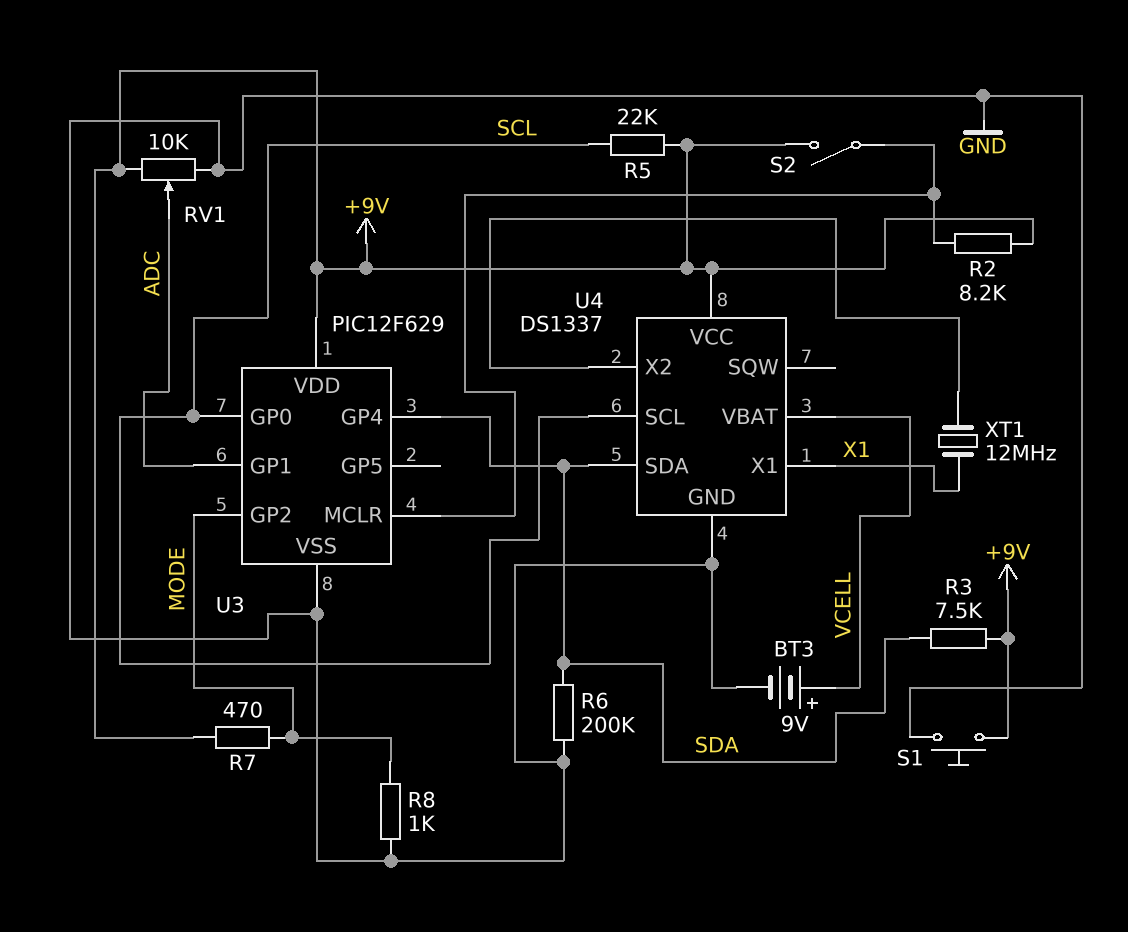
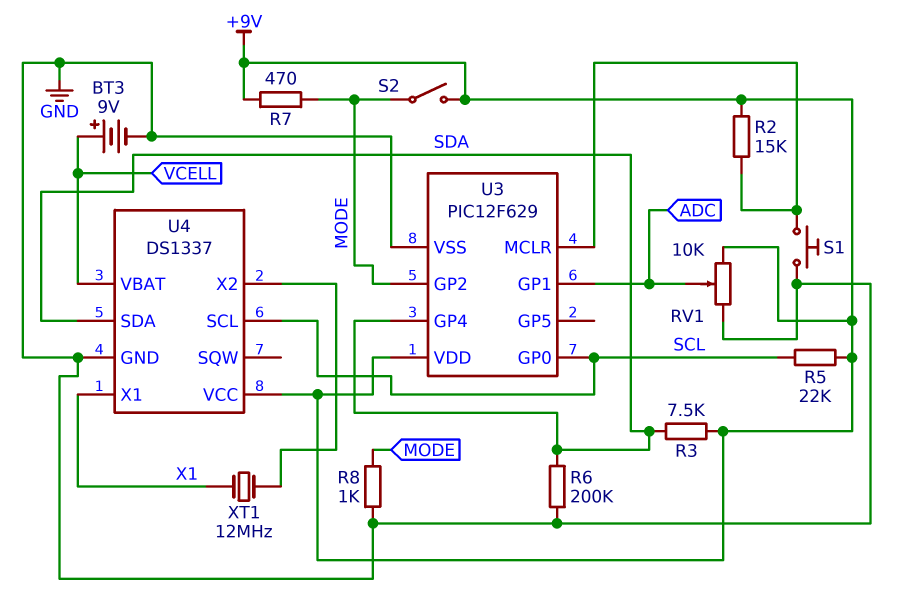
R2: 8.2k (+9V, U3/MCLR) -> 15k (+9V, U3/MCLR)
S1: button (+9V, GND) -> button (GND, U3/MCLR)
S2: switch (+9V, U3/MCLR) -> switch (+9V, MODE)

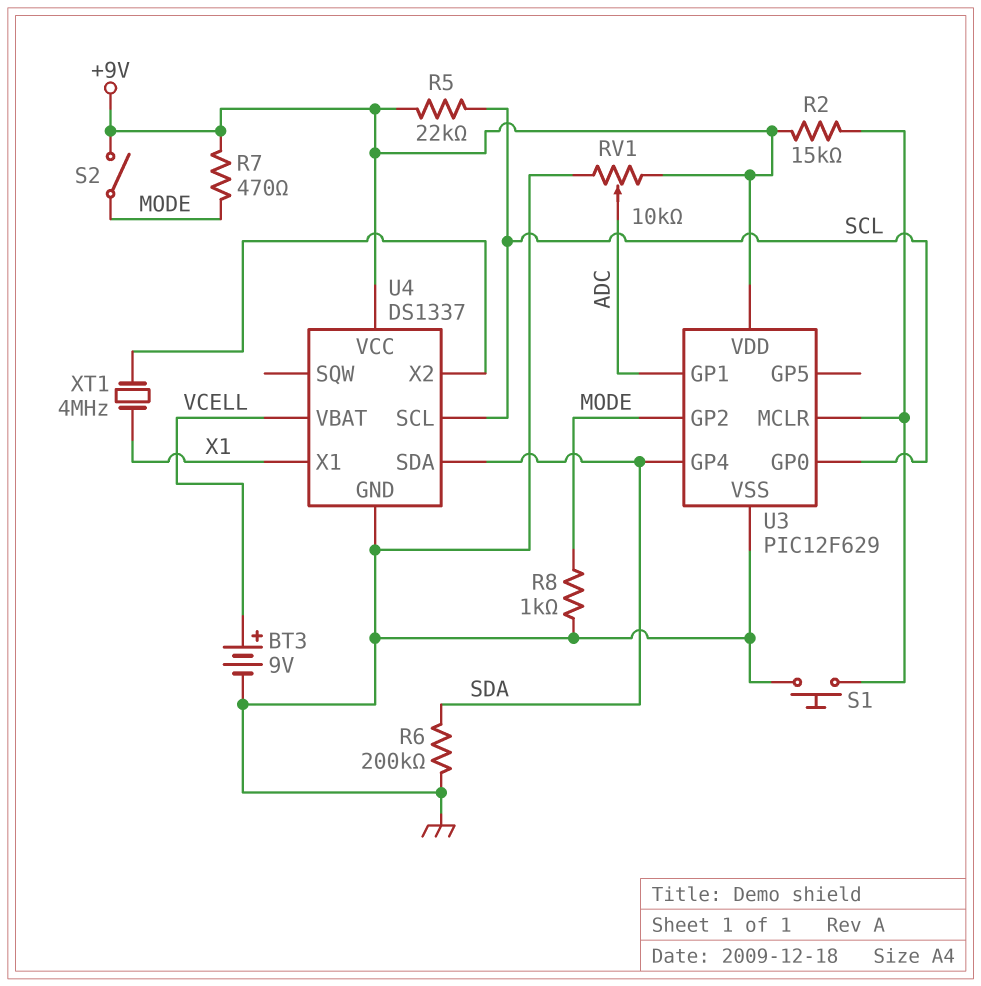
R3: 7.5k (+9V, SDA) -> none
XT1: 12MHz (U4/X2, X1) -> 4MHz (U4/X2, X1)

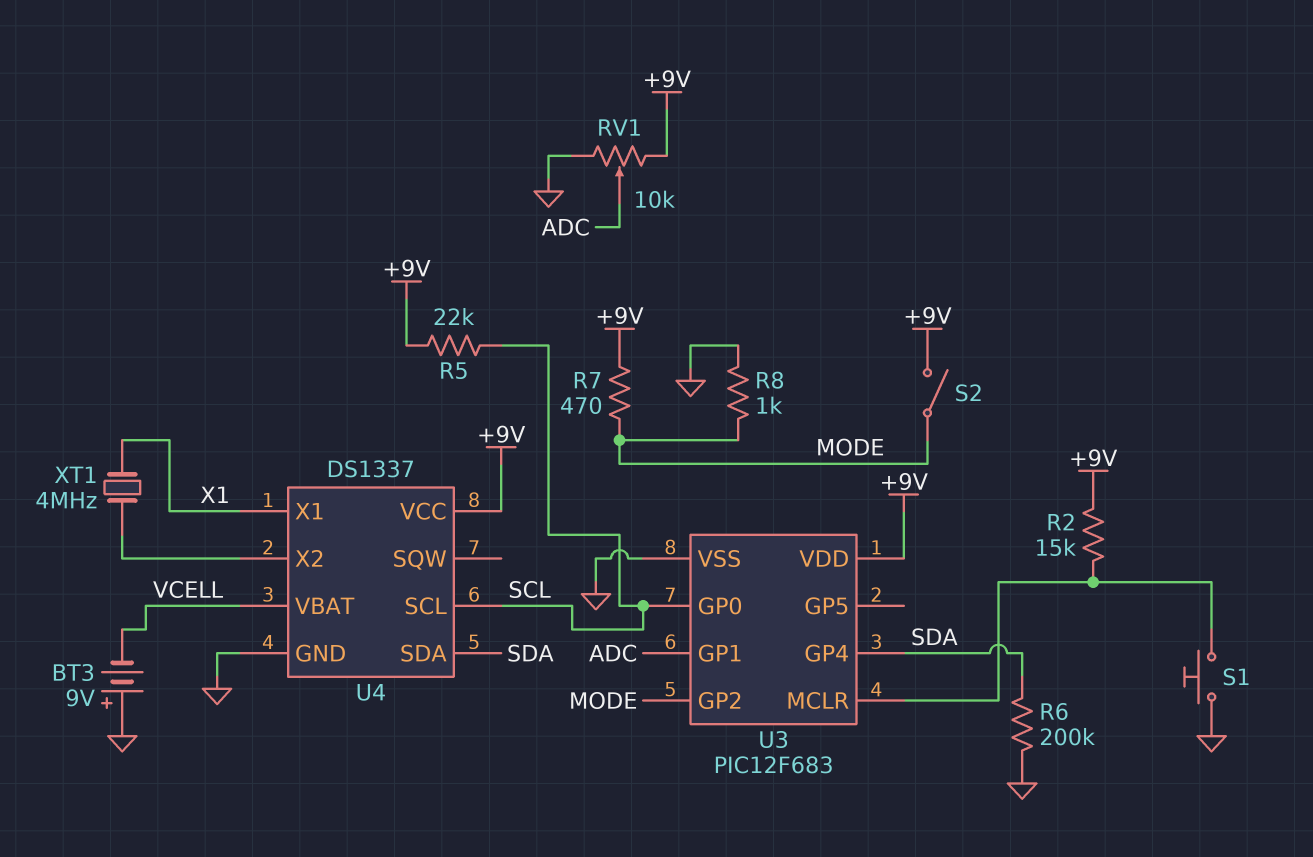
BT3: 9V (plus VCELL, minus GND) -> 9V (plus GND, minus VCELL)
U3: PIC12F629 -> PIC12F683

